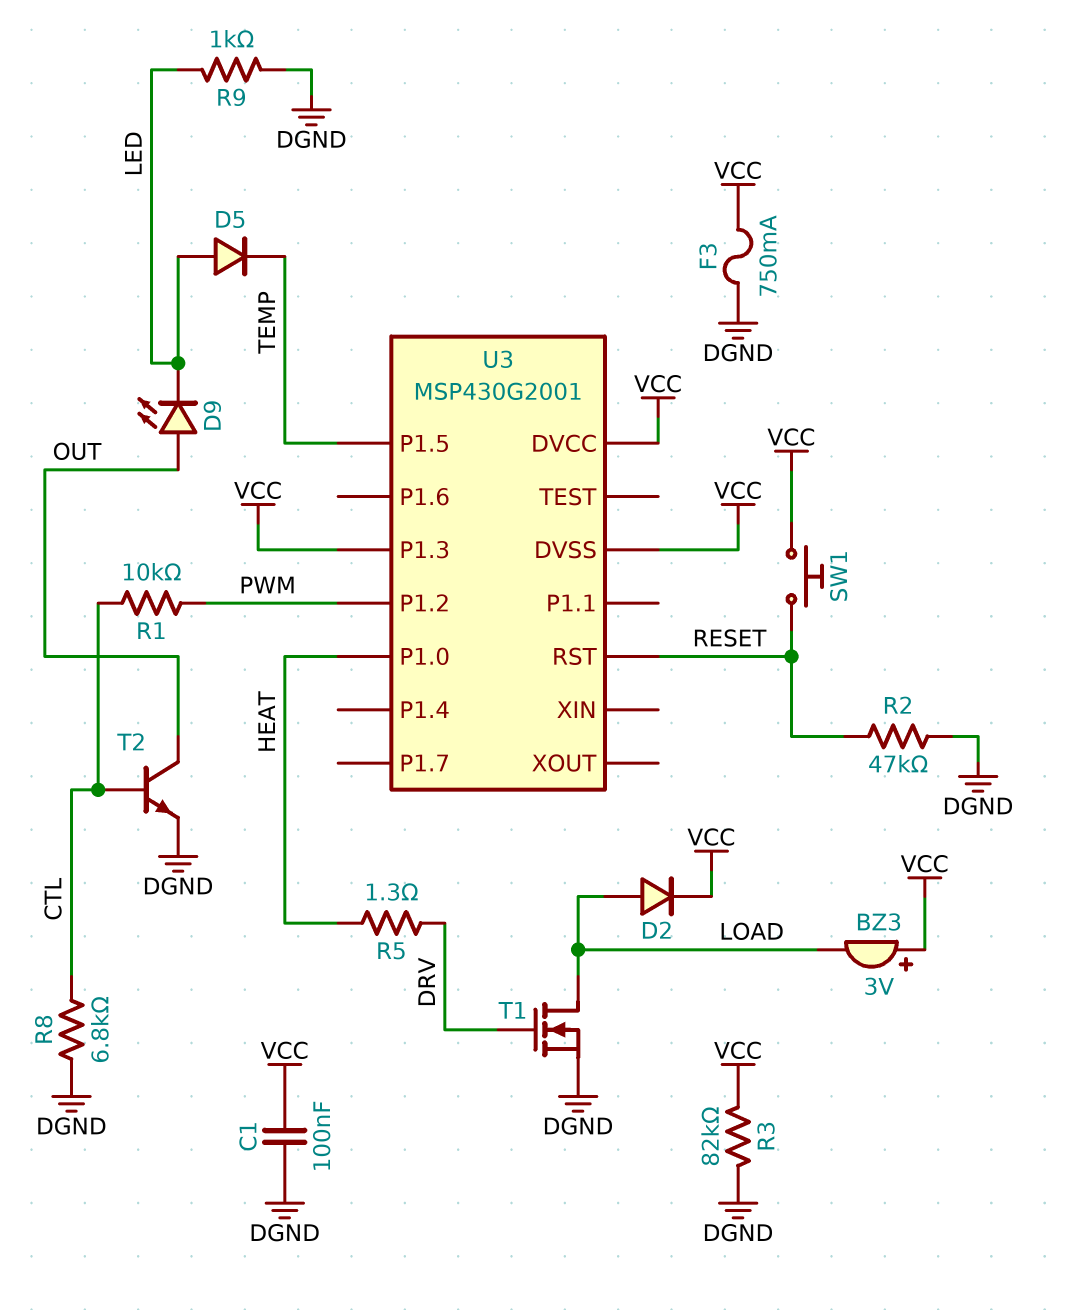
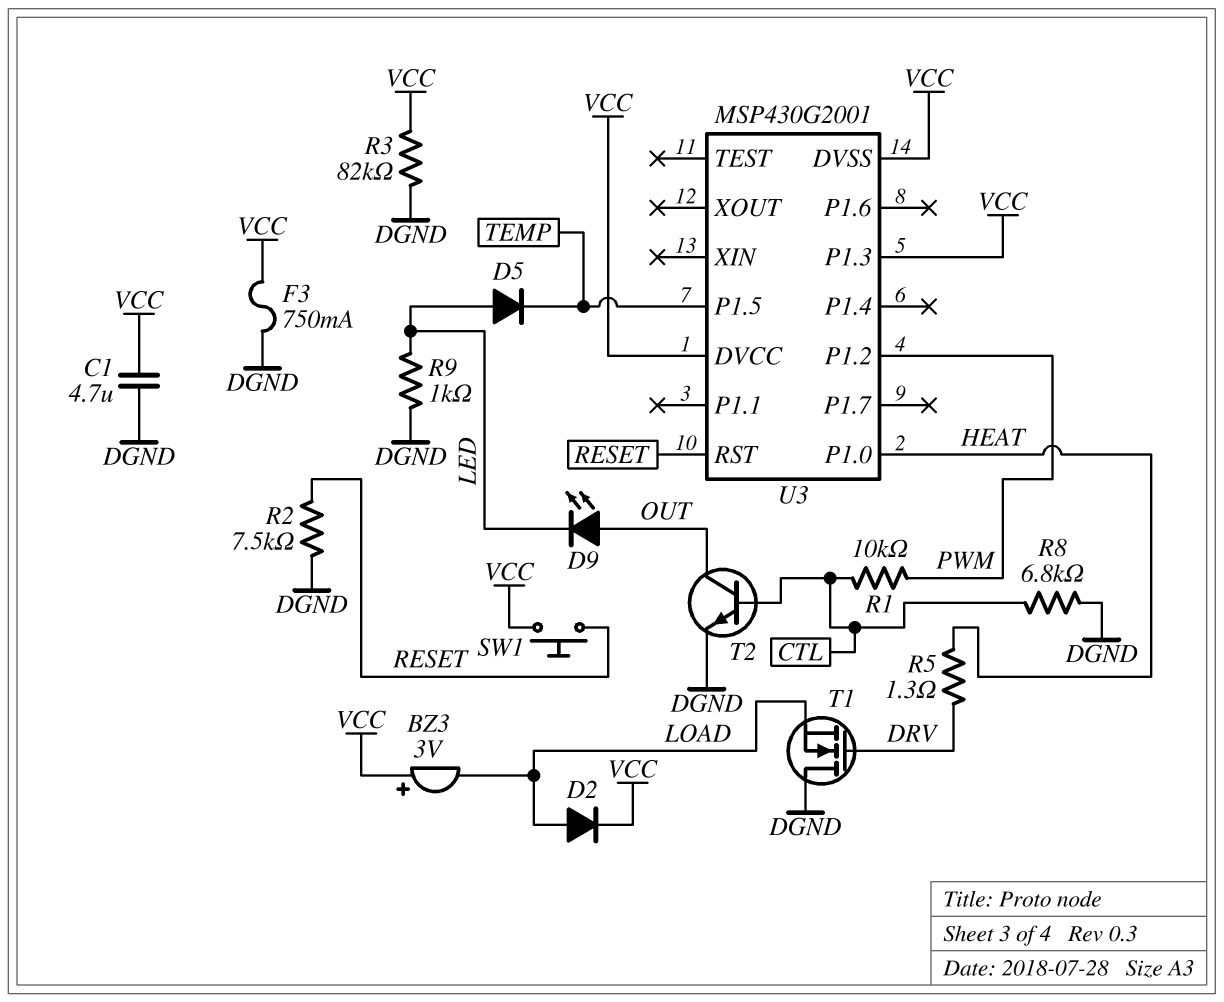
C1: 100nF (DGND, VCC) -> 4.7uF (DGND, VCC)
R2: 47k (DGND, RESET) -> 7.5k (DGND, RESET)
T1: NMOS (G DRV, D LOAD, S DGND) -> NMOS (G DRV, D DGND, S LOAD)

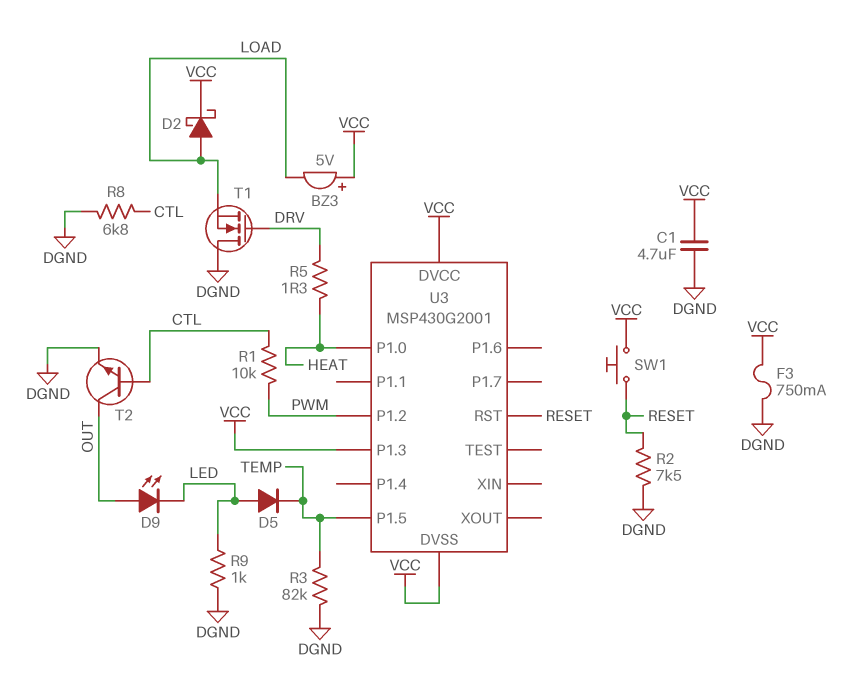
BZ3: buzzer 3V (plus VCC, minus LOAD) -> buzzer 5V (plus VCC, minus LOAD)
D2: diode (A LOAD, K VCC) -> schottky (A LOAD, K VCC)
R3: 82k (DGND, VCC) -> 82k (DGND, TEMP)

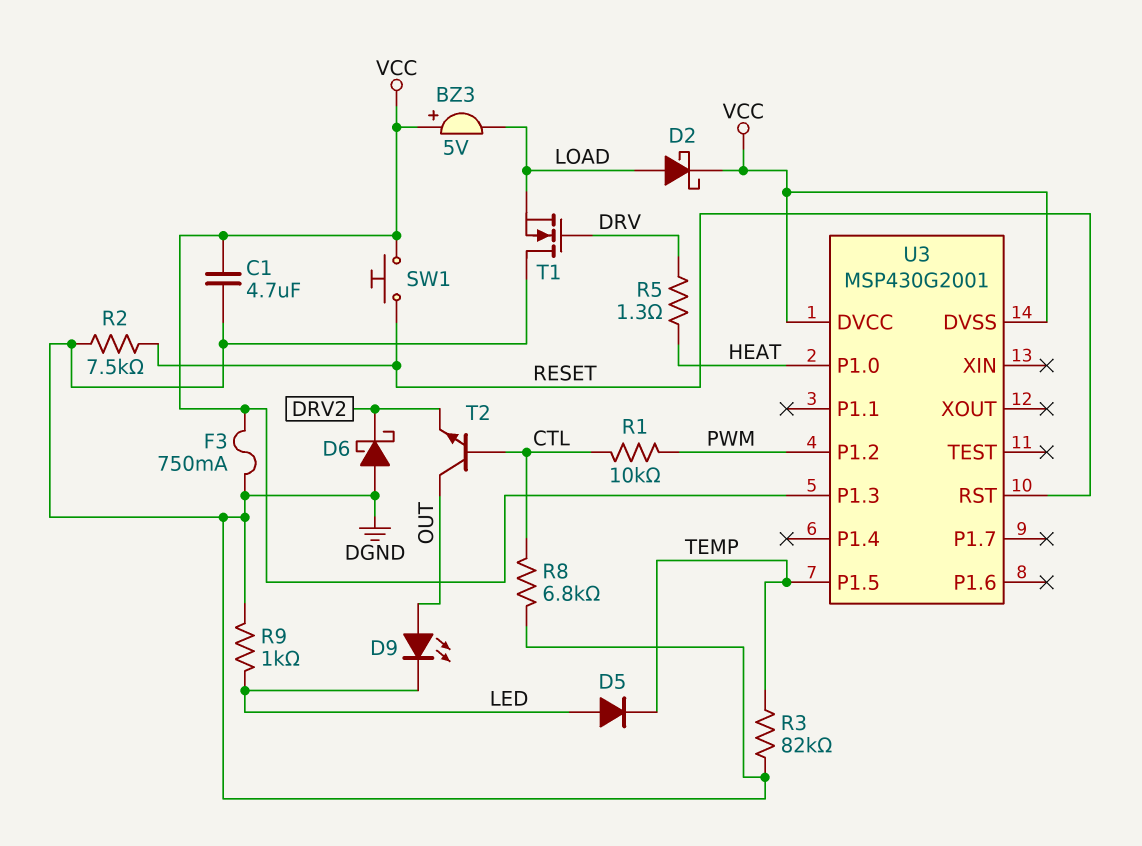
D6: none -> schottky (A DGND, K DRV2)
T2: NPN (B CTL, C OUT, E DGND) -> NPN (B CTL, C OUT, E DRV2)

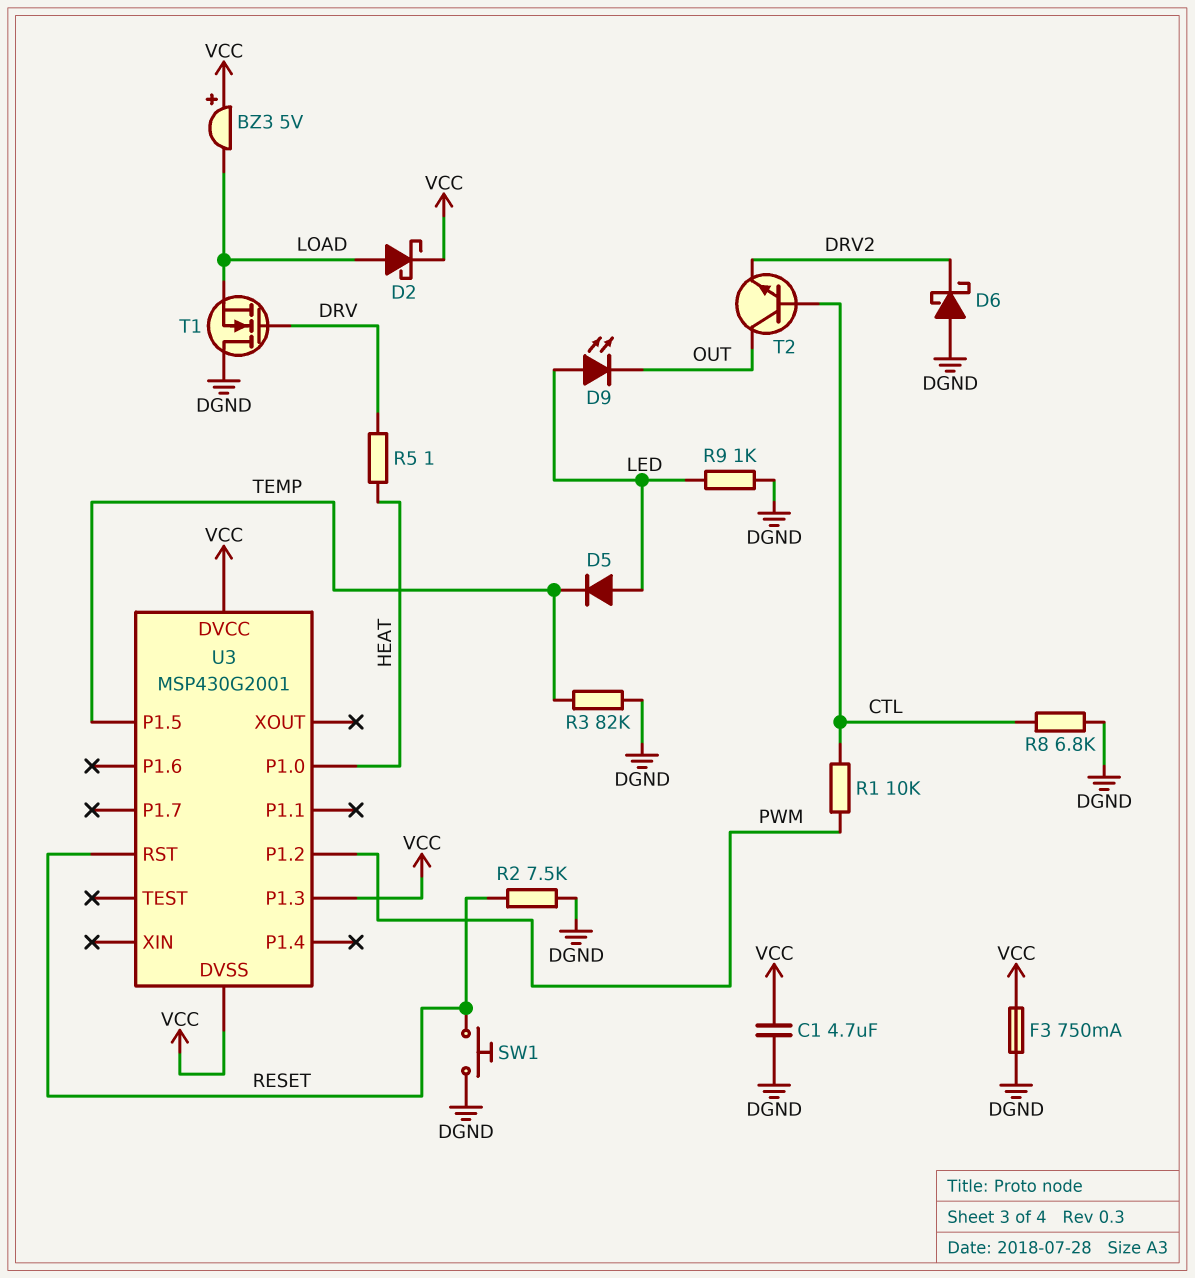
D9: LED (A OUT, K LED) -> LED (A LED, K OUT)
R5: 1.3 (DRV, HEAT) -> 1 (DRV, HEAT)
SW1: button (RESET, VCC) -> button (DGND, RESET)

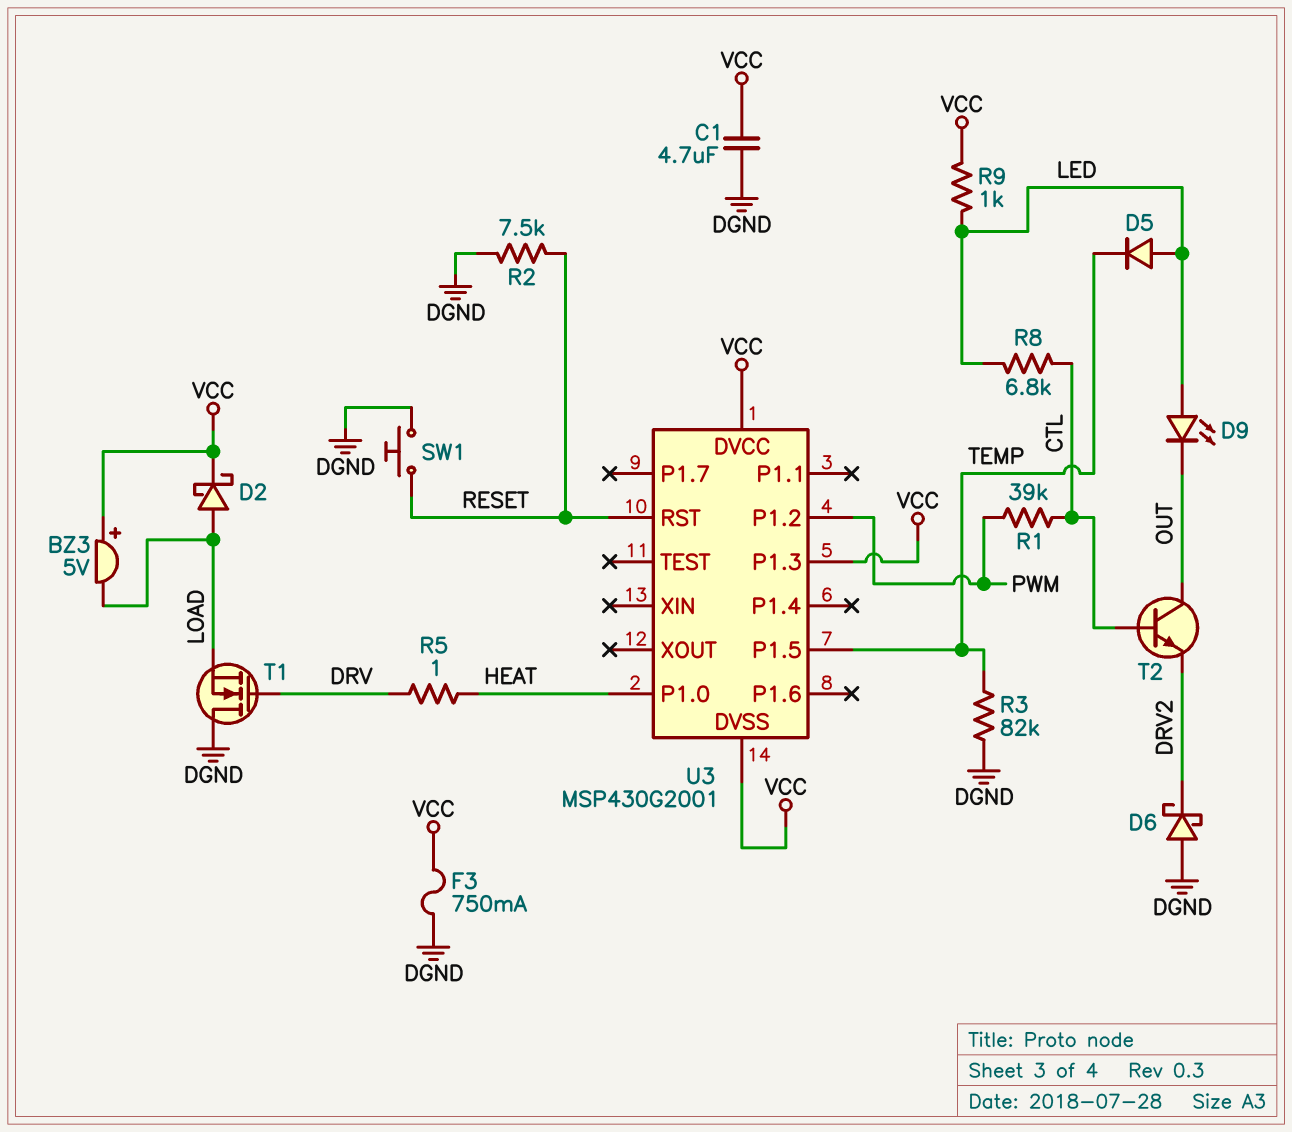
R1: 10k (CTL, PWM) -> 39k (CTL, PWM)
R8: 6.8k (CTL, DGND) -> 6.8k (CTL, LED)
R9: 1k (DGND, LED) -> 1k (LED, VCC)

